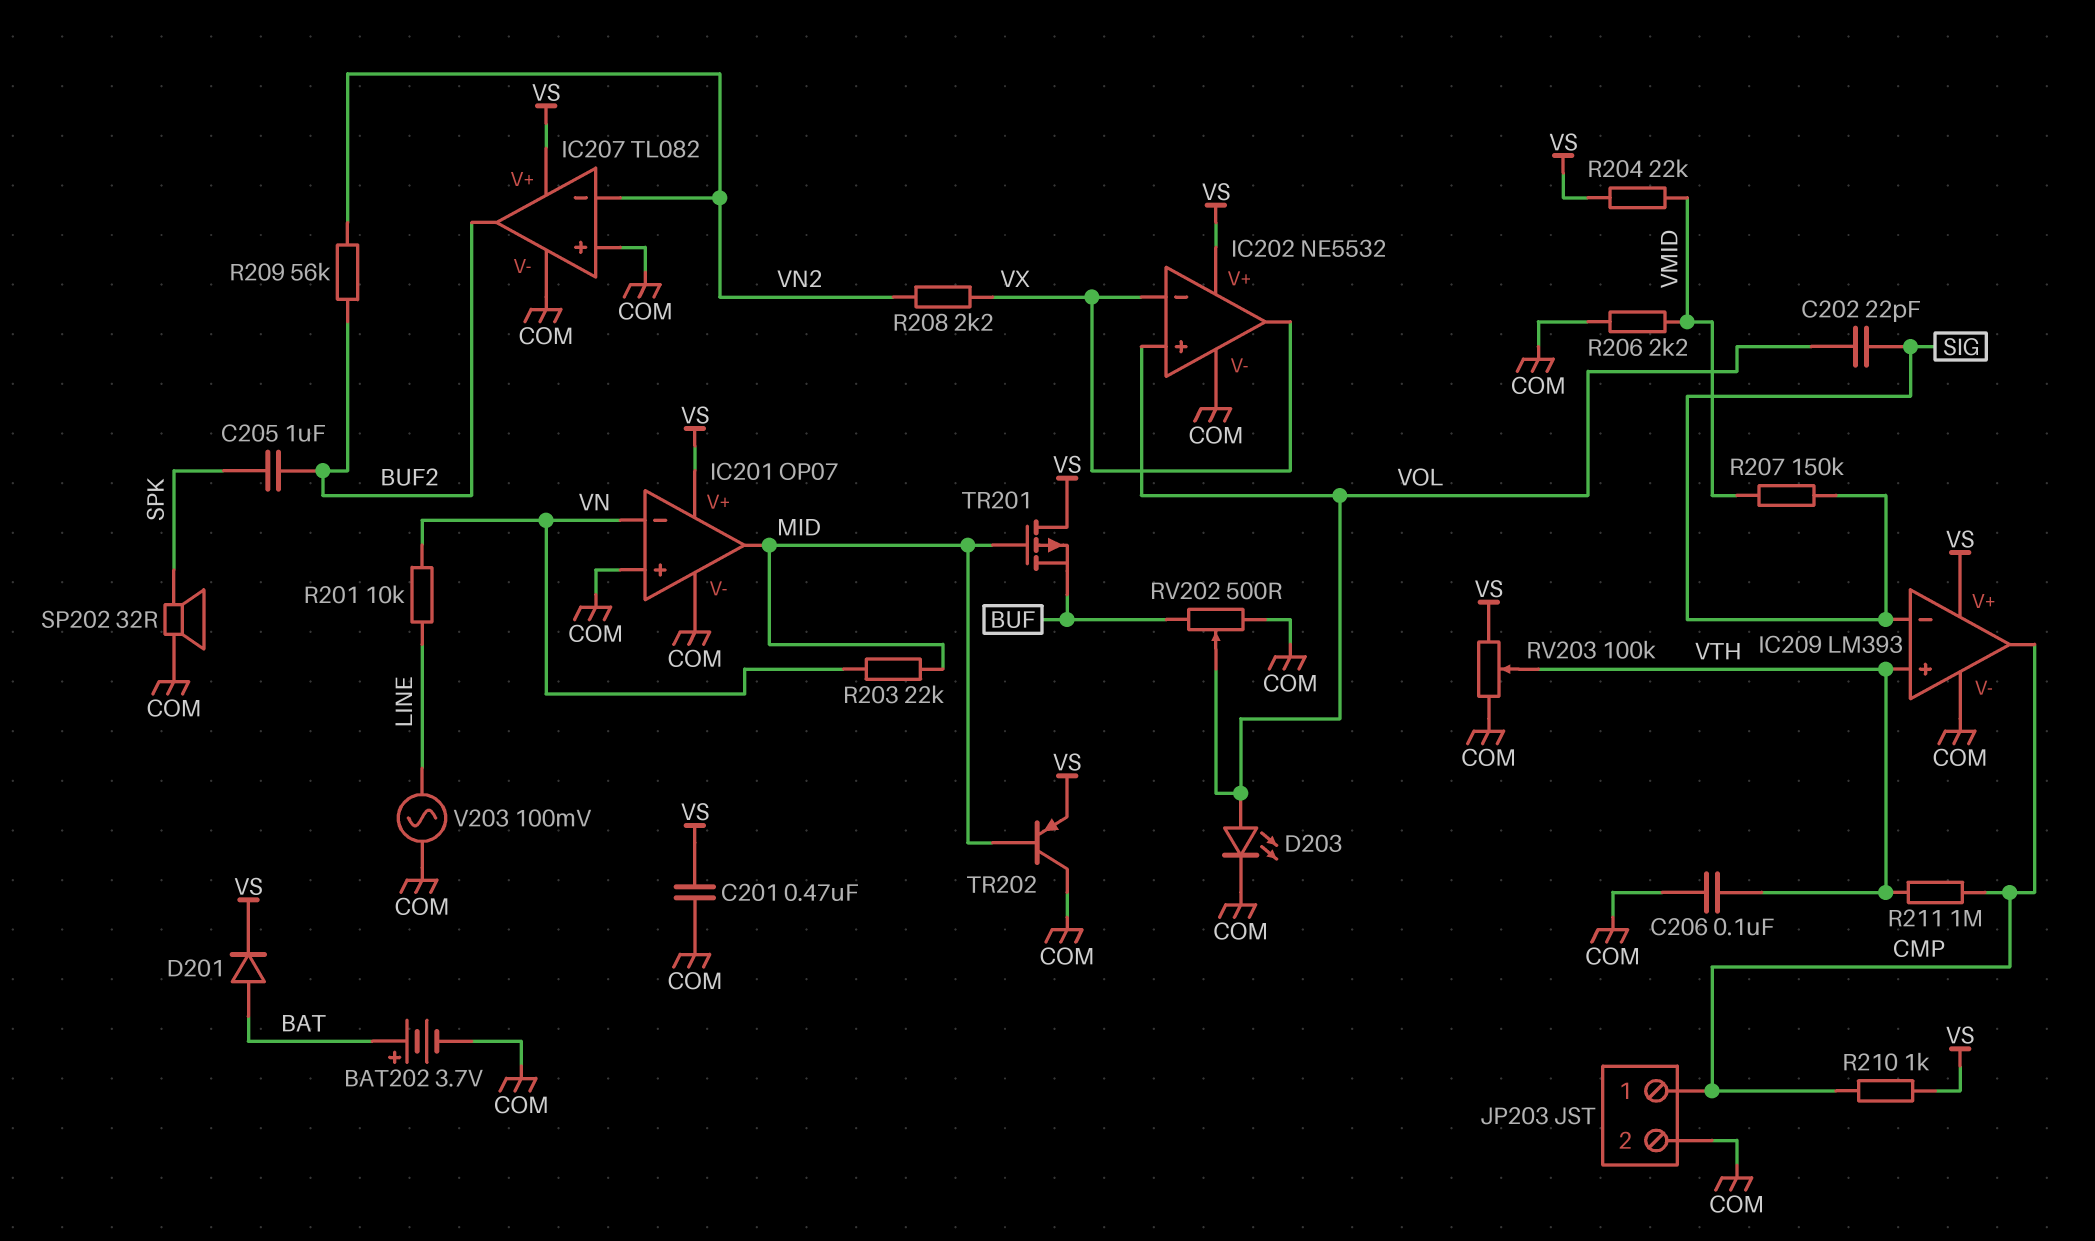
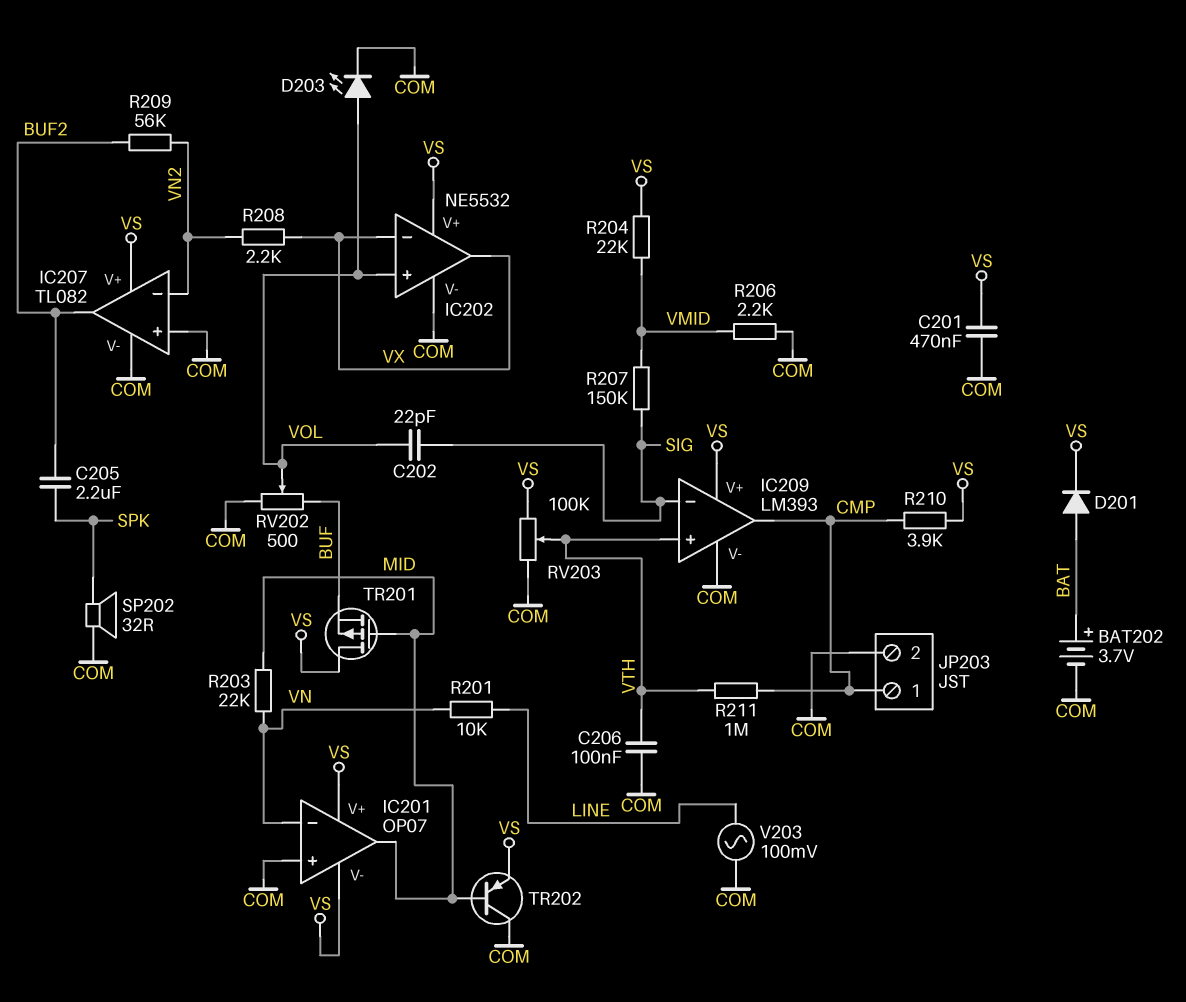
C205: 1uF (BUF2, SPK) -> 2.2uF (BUF2, SPK)
IC201 pin V-: COM -> VS
R210: 1k (CMP, VS) -> 3.9k (CMP, VS)

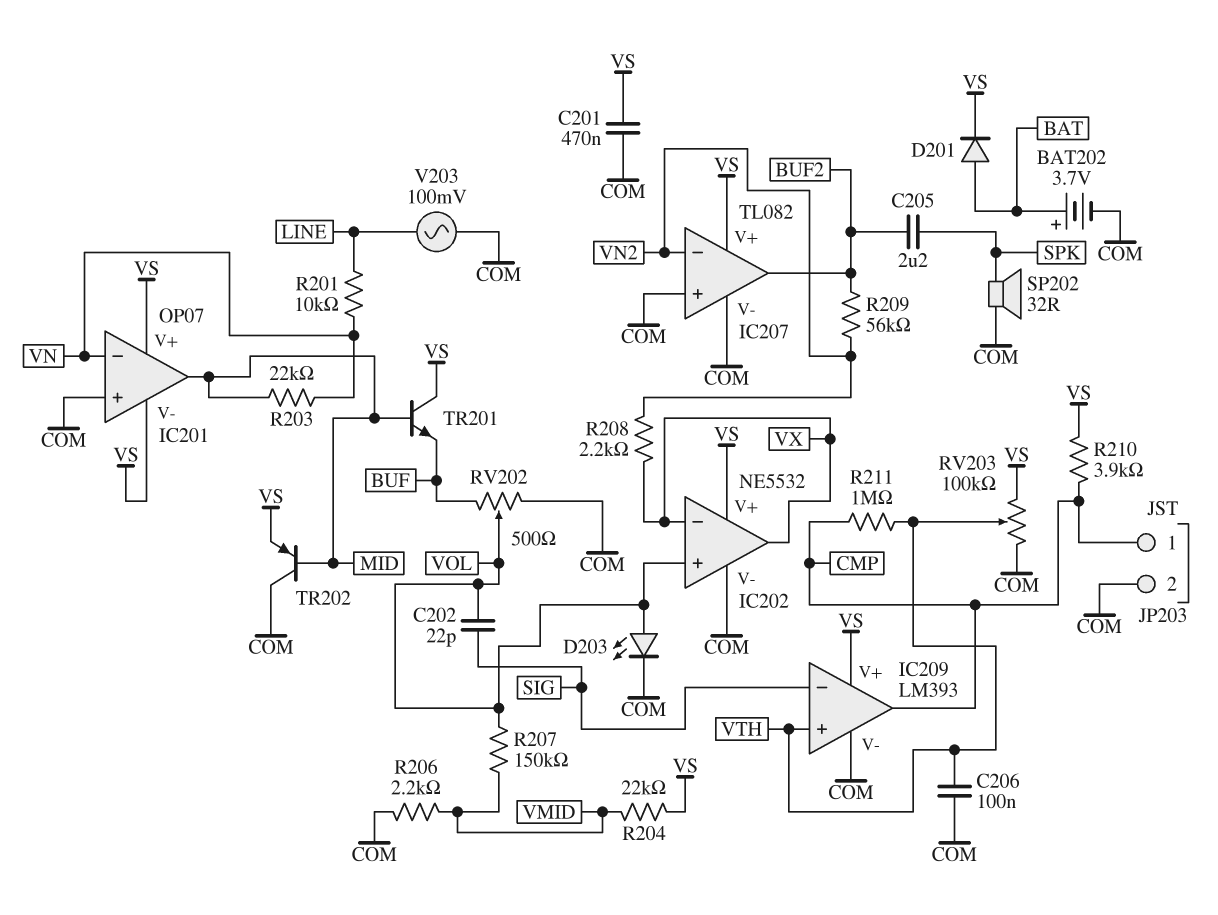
R207: 150k (SIG, VMID) -> 150k (VMID, VOL)
TR201: PMOS (G MID, D VS, S BUF) -> NPN (B MID, C VS, E BUF)

